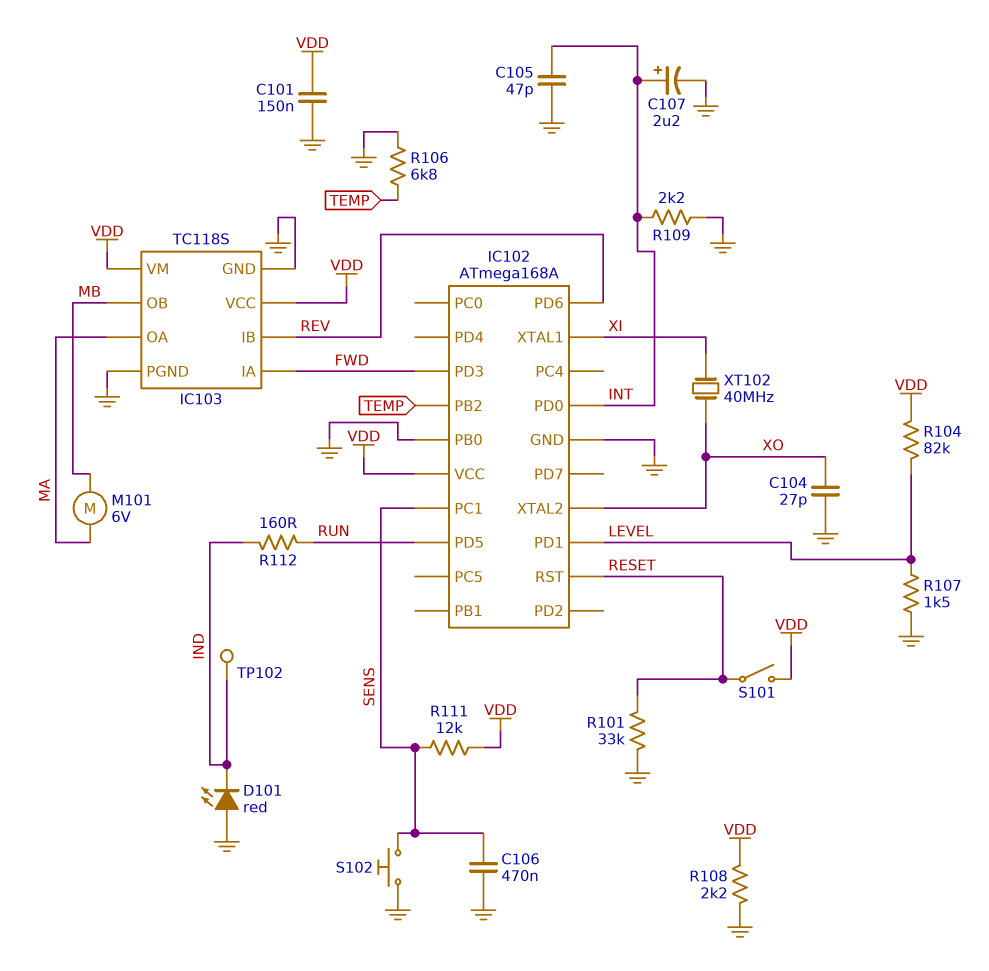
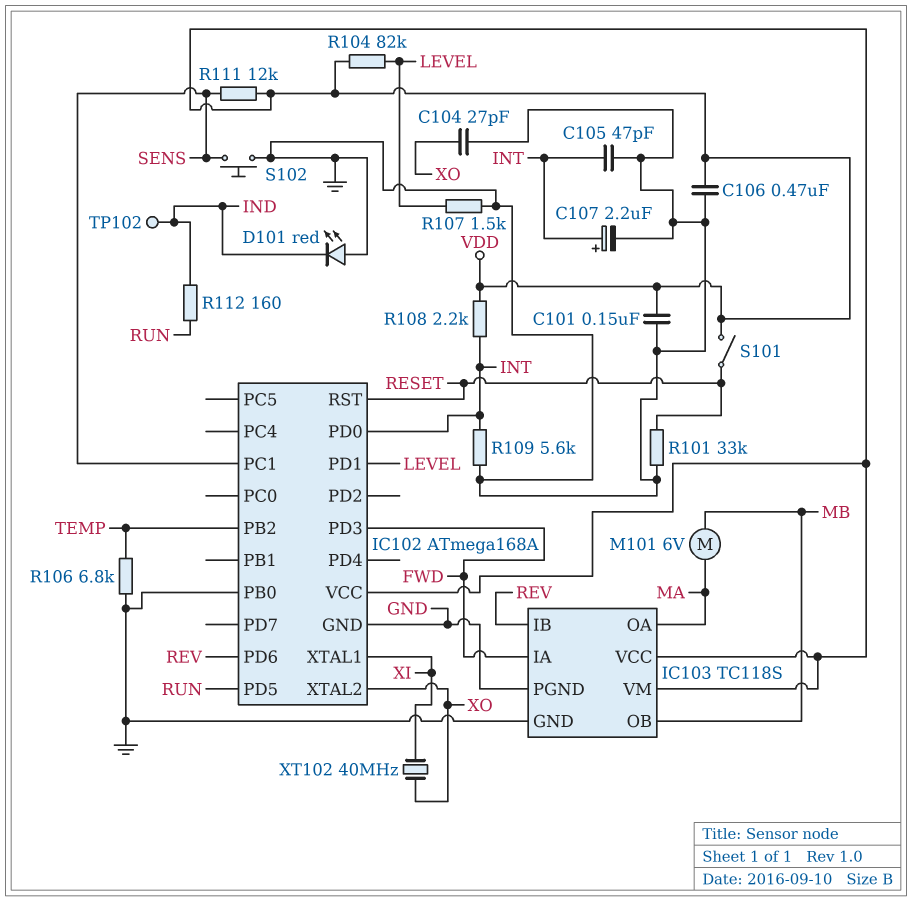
C106: 470nF (GND, SENS) -> 470nF (GND, VDD)
R108: 2.2k (GND, VDD) -> 2.2k (INT, VDD)
R109: 2.2k (GND, INT) -> 5.6k (GND, INT)

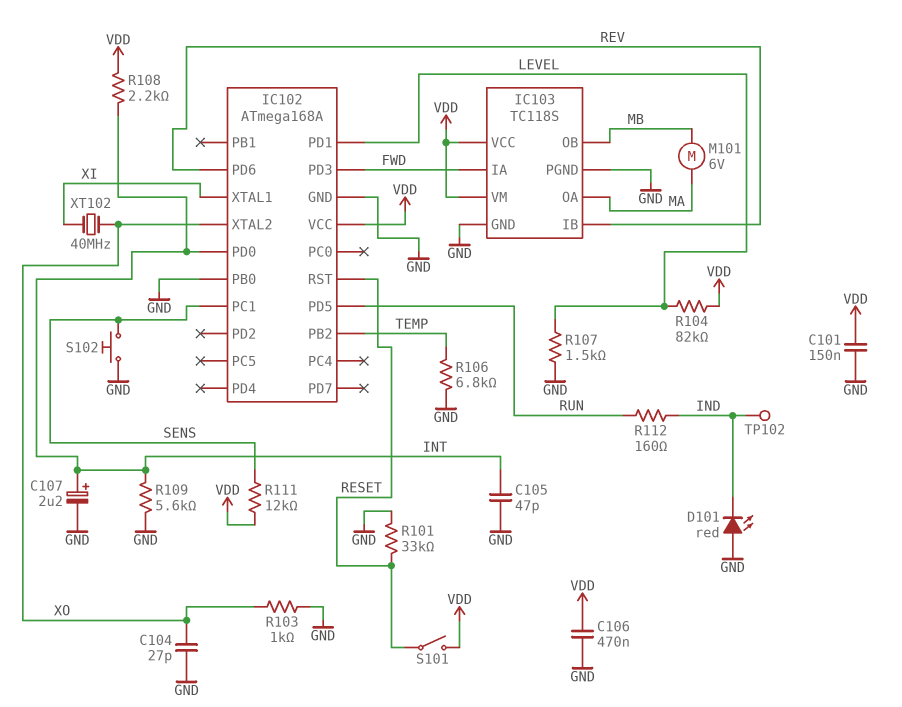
R103: none -> 1k (GND, XO)

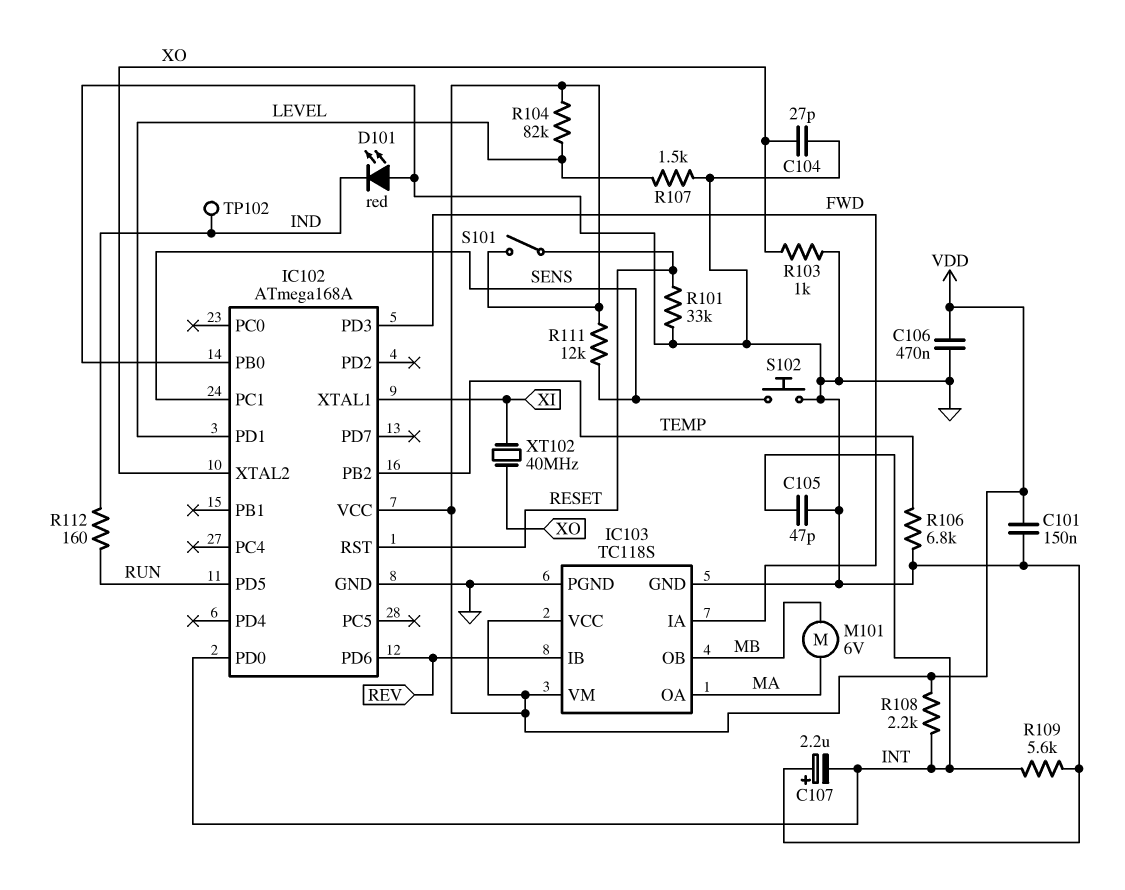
C107: 2.2uF (plus INT, minus GND) -> 2.2uF (plus GND, minus INT)

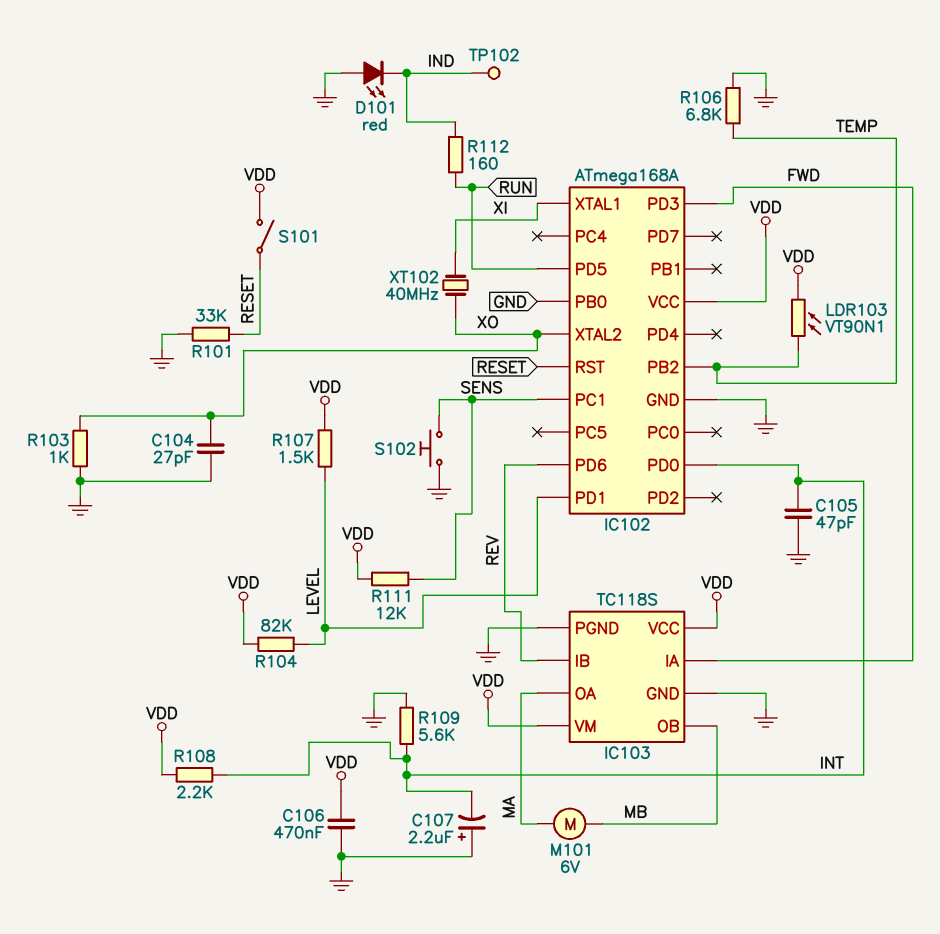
C101: 150nF (GND, VDD) -> none
LDR103: none -> VT90N1 (TEMP, VDD)
R107: 1.5k (GND, LEVEL) -> 1.5k (LEVEL, VDD)

